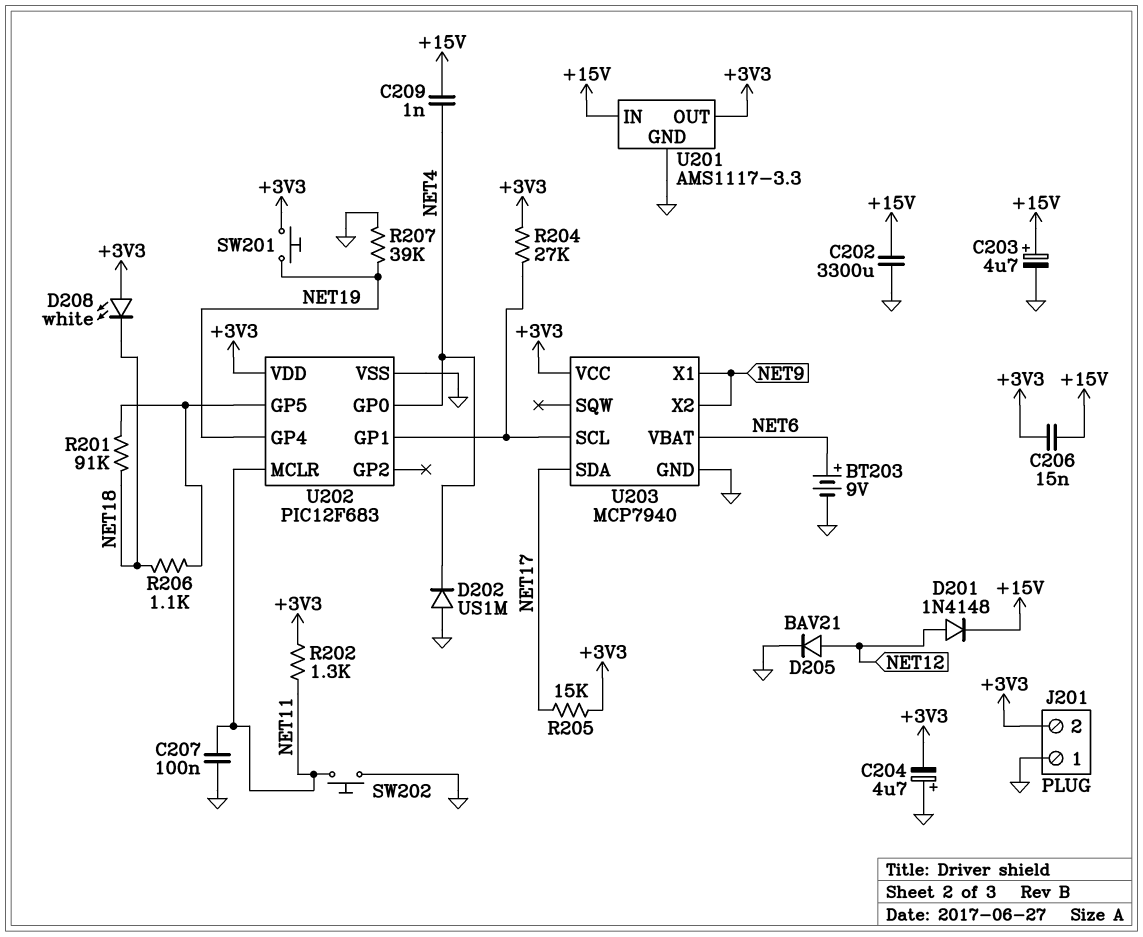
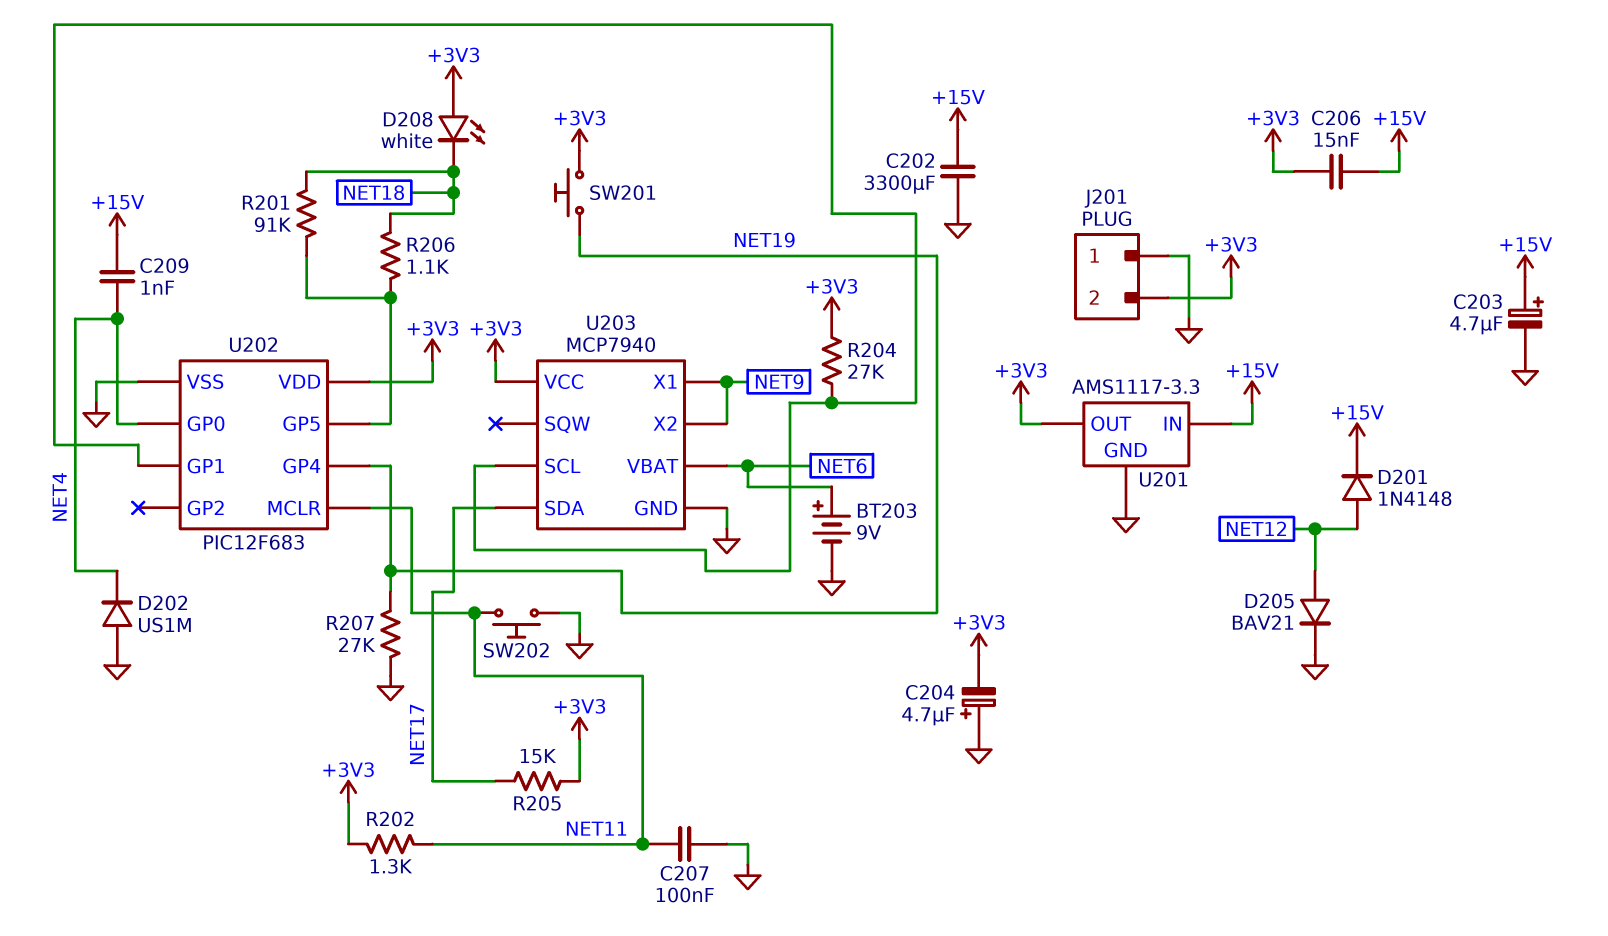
R207: 39k (GND, NET19) -> 27k (GND, NET19)

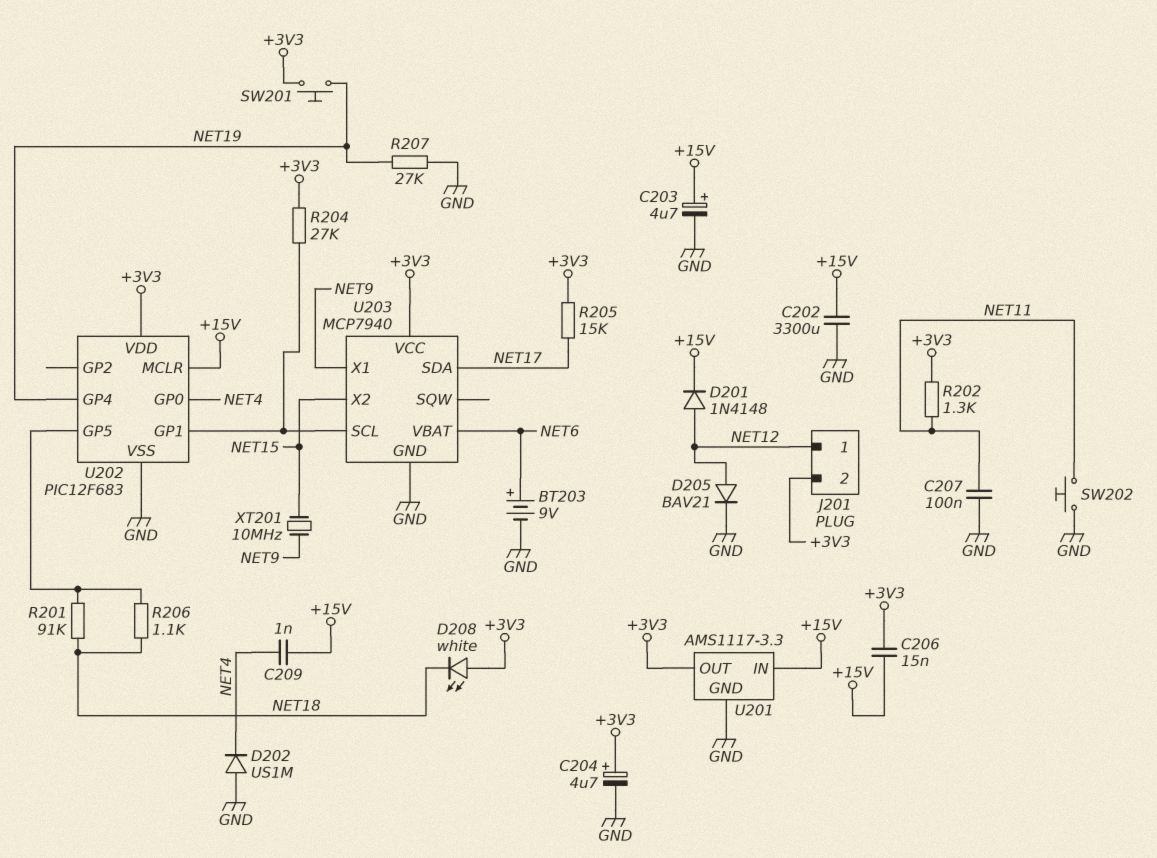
C204: 4.7uF (plus GND, minus +3V3) -> 4.7uF (plus +3V3, minus GND)
J201 pin 1: GND -> NET12
U202 pin MCLR: NET11 -> +15V
U203 pin X2: NET9 -> NET15
XT201: none -> 10MHz (NET9, NET15)

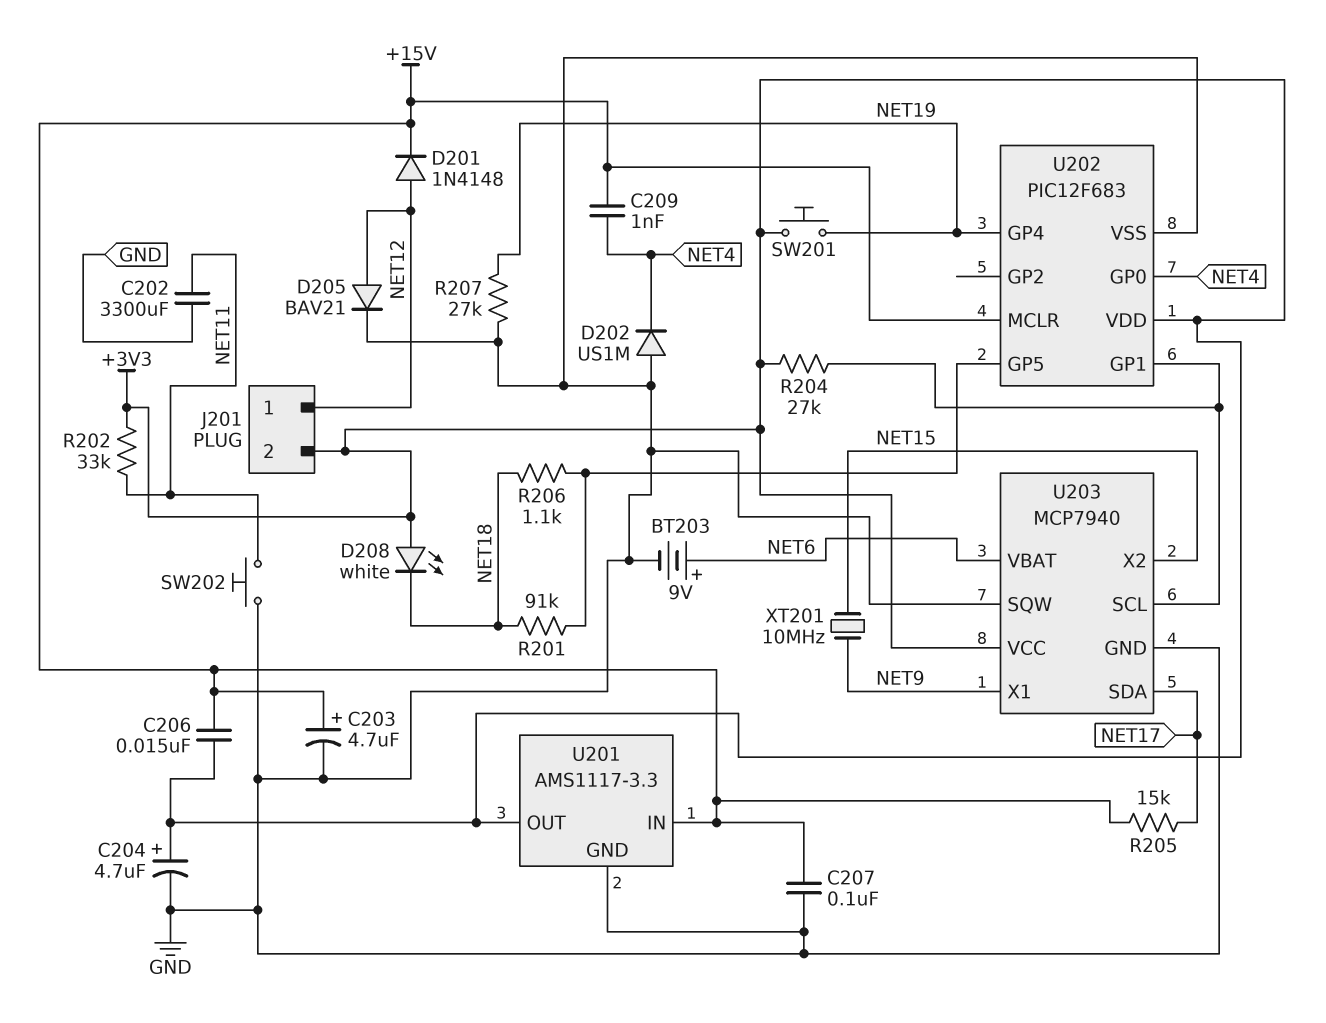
C202: 3300uF (+15V, GND) -> 3300uF (GND, NET11)
C207: 100nF (GND, NET11) -> 100nF (+15V, GND)
R202: 1.3k (+3V3, NET11) -> 33k (+3V3, NET11)
R205: 15k (+3V3, NET17) -> 15k (+15V, NET17)
U203 pin SQW: none -> GND

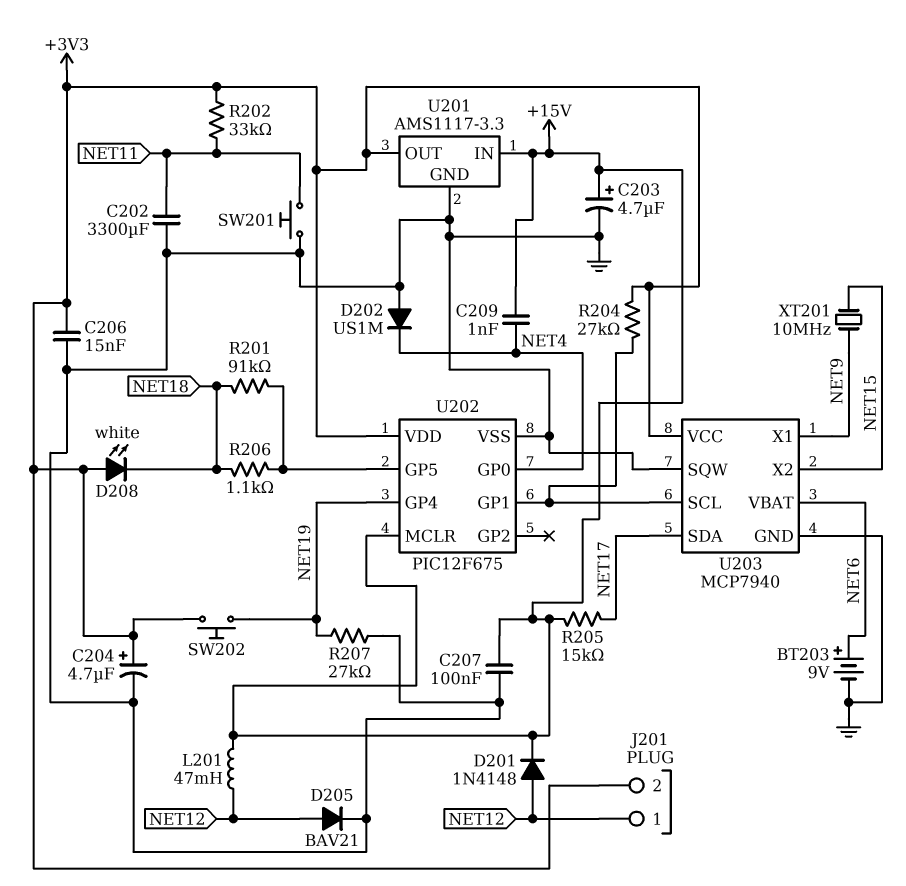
C206: 15nF (+3V3, +15V) -> 15nF (+3V3, GND)
L201: none -> 47mH (+15V, NET12)
SW201: button (+3V3, NET19) -> button (GND, NET11)
SW202: button (GND, NET11) -> button (+3V3, NET19)
U202: PIC12F683 -> PIC12F675

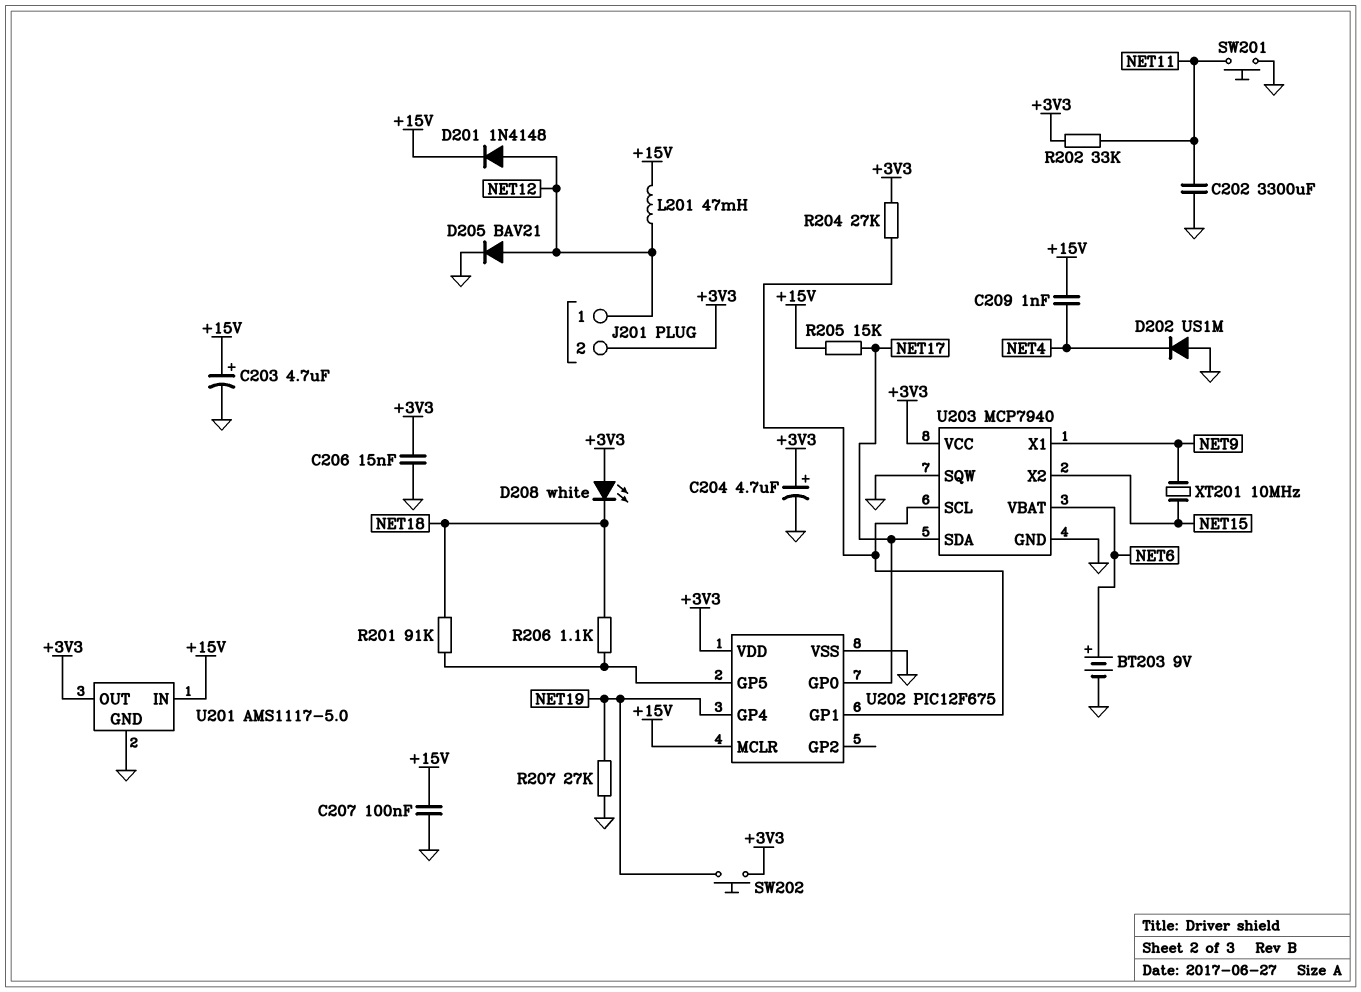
U201: AMS1117-3.3 -> AMS1117-5.0
U202 pin GP0: NET4 -> NET17

